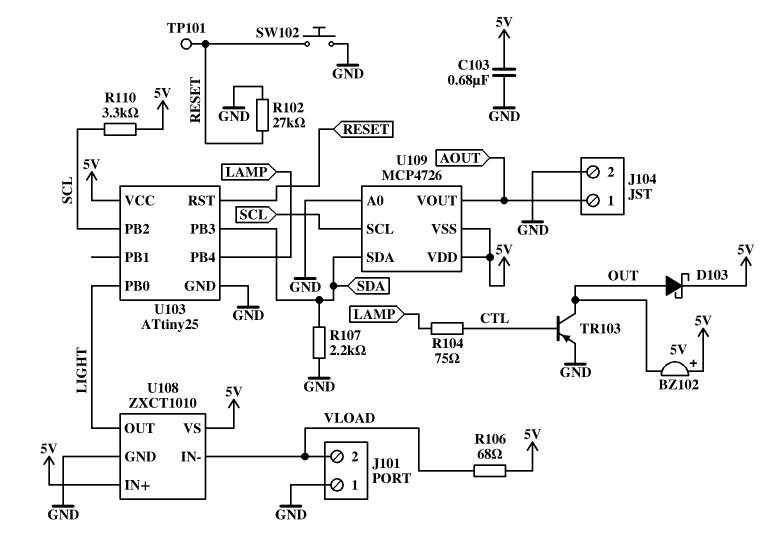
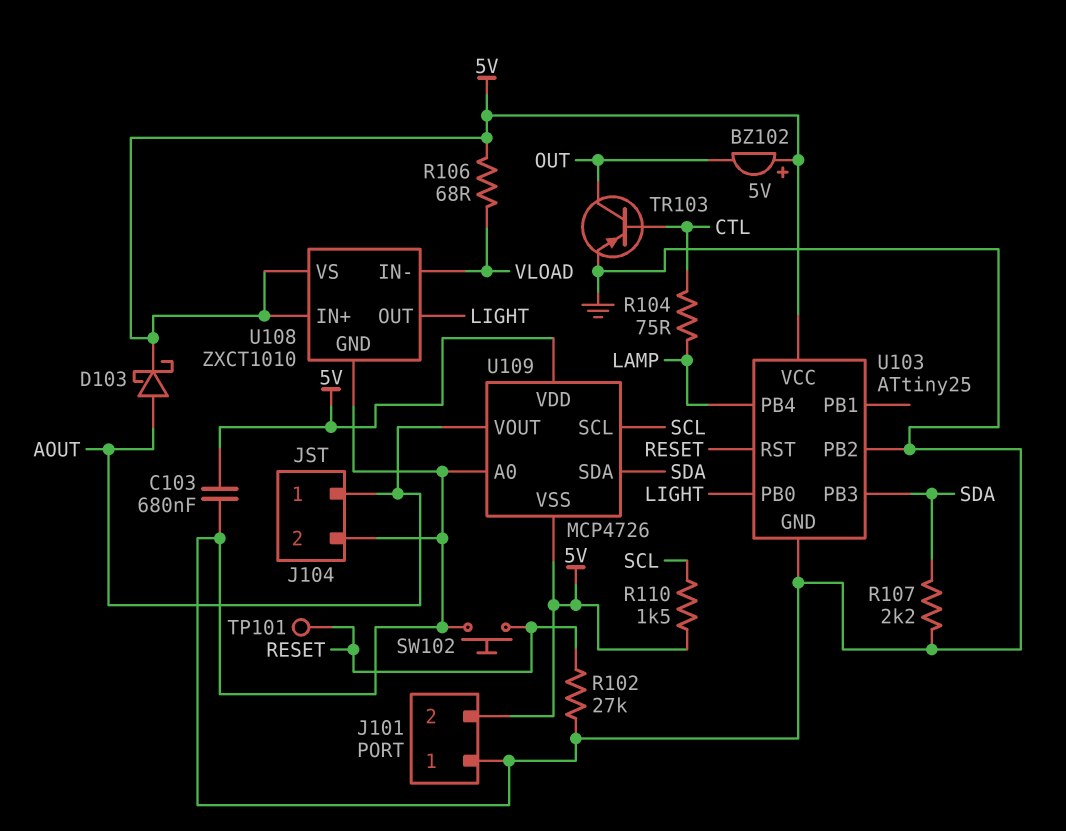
D103: schottky (A OUT, K 5V) -> schottky (A AOUT, K 5V)
J101 pin 2: VLOAD -> 5V
R110: 3.3k (5V, SCL) -> 1.5k (5V, SCL)
U103 pin PB2: SCL -> GND

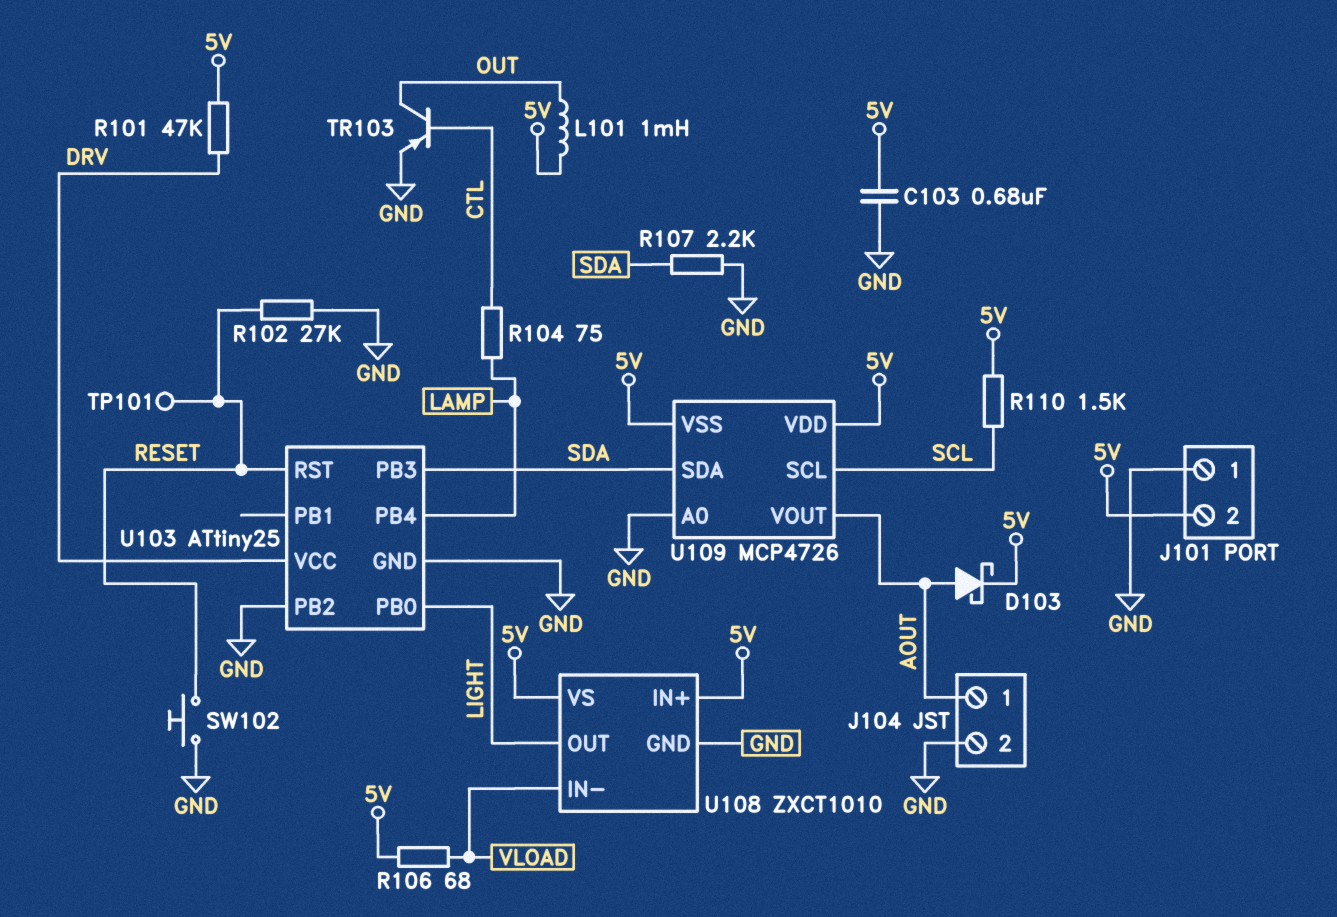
BZ102: buzzer 5V (plus 5V, minus OUT) -> none
L101: none -> 1mH (5V, OUT)
R101: none -> 47k (5V, DRV)
U103 pin VCC: 5V -> DRV

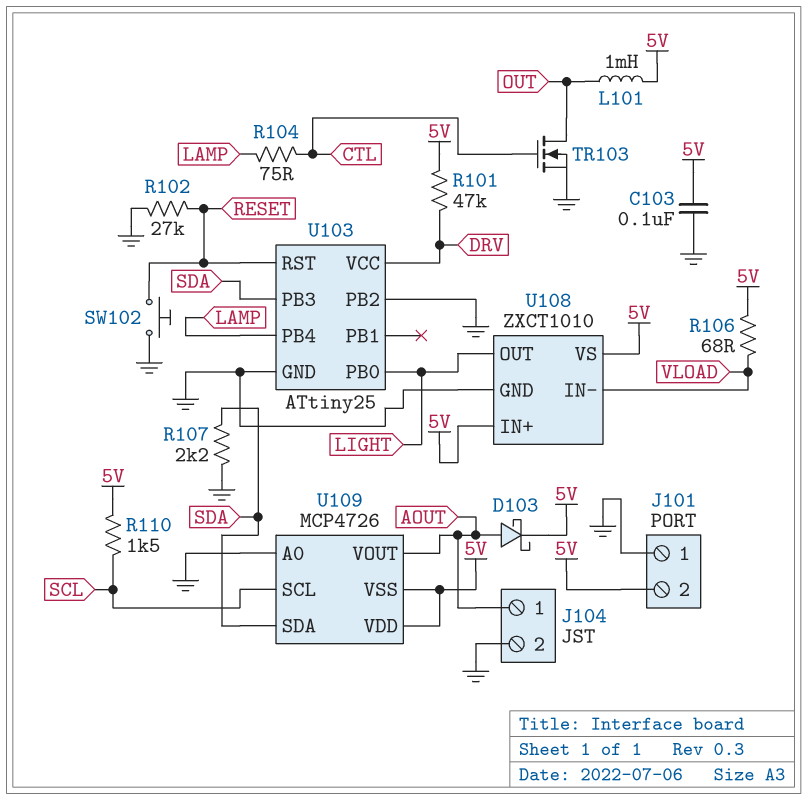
C103: 680nF (5V, GND) -> 100nF (5V, GND)
TP101: test point (RESET) -> none
TR103: PNP (B CTL, C OUT, E GND) -> NMOS (G CTL, D OUT, S GND)

